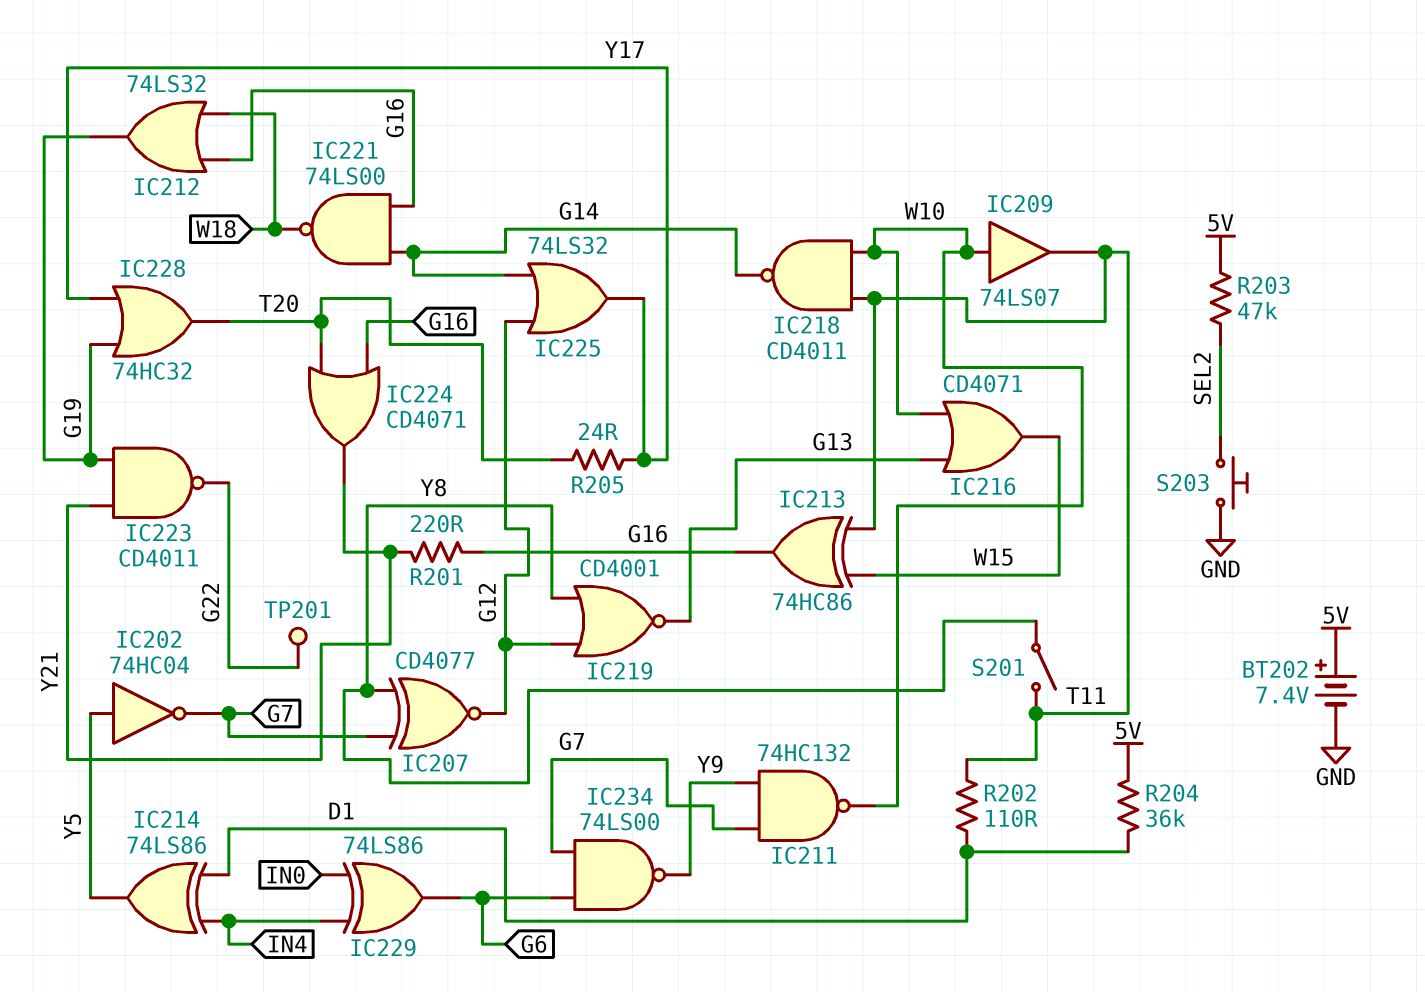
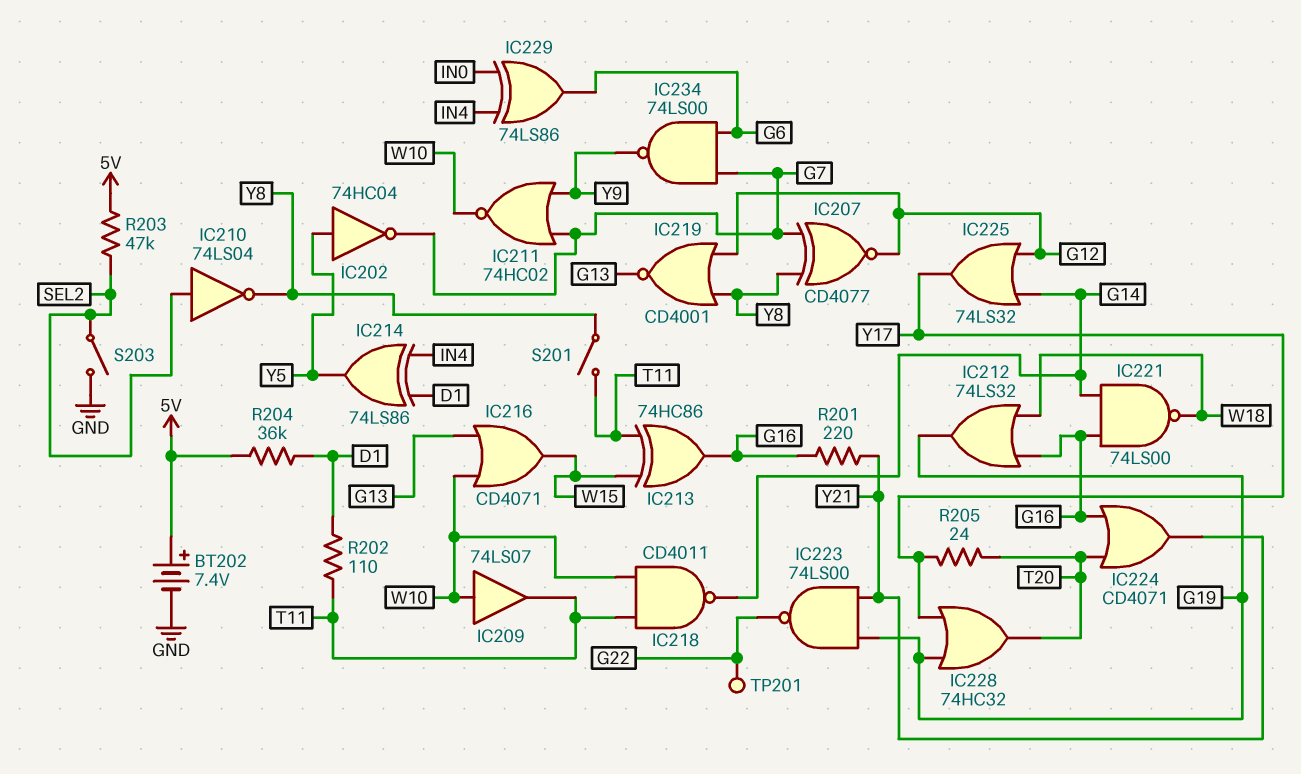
IC210: none -> NOT 74LS04 (in SEL2, out Y8)
IC211: NAND 74HC132 (in G7, in Y9, out W10) -> NOR 74HC02 (in G7, in Y9, out W10)
IC223: NAND CD4011 (in G19, in Y21, out G22) -> NAND 74LS00 (in G19, in Y21, out G22)
S203: button (GND, SEL2) -> switch (GND, SEL2)

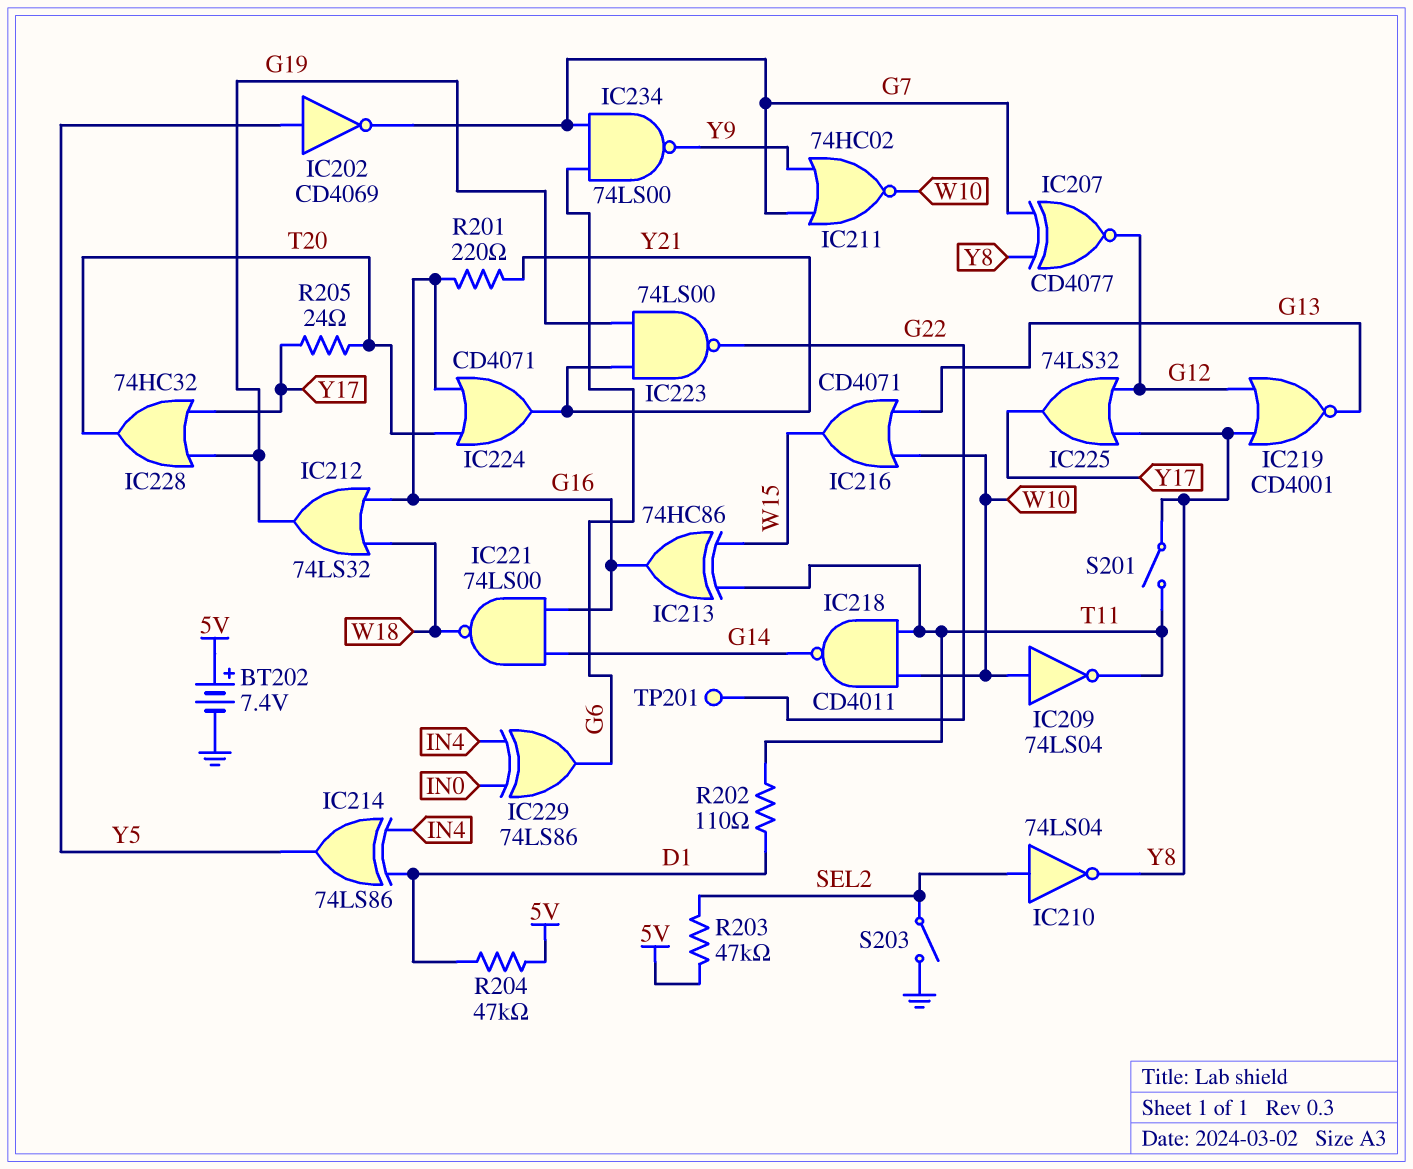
IC202: NOT 74HC04 (in Y5, out G7) -> NOT CD4069 (in Y5, out G7)
IC209: buffer 74LS07 (in W10, out T11) -> NOT 74LS04 (in W10, out T11)
IC225: OR 74LS32 (in G12, in G14, out Y17) -> OR 74LS32 (in G12, in Y8, out Y17)
R204: 36k (5V, D1) -> 47k (5V, D1)

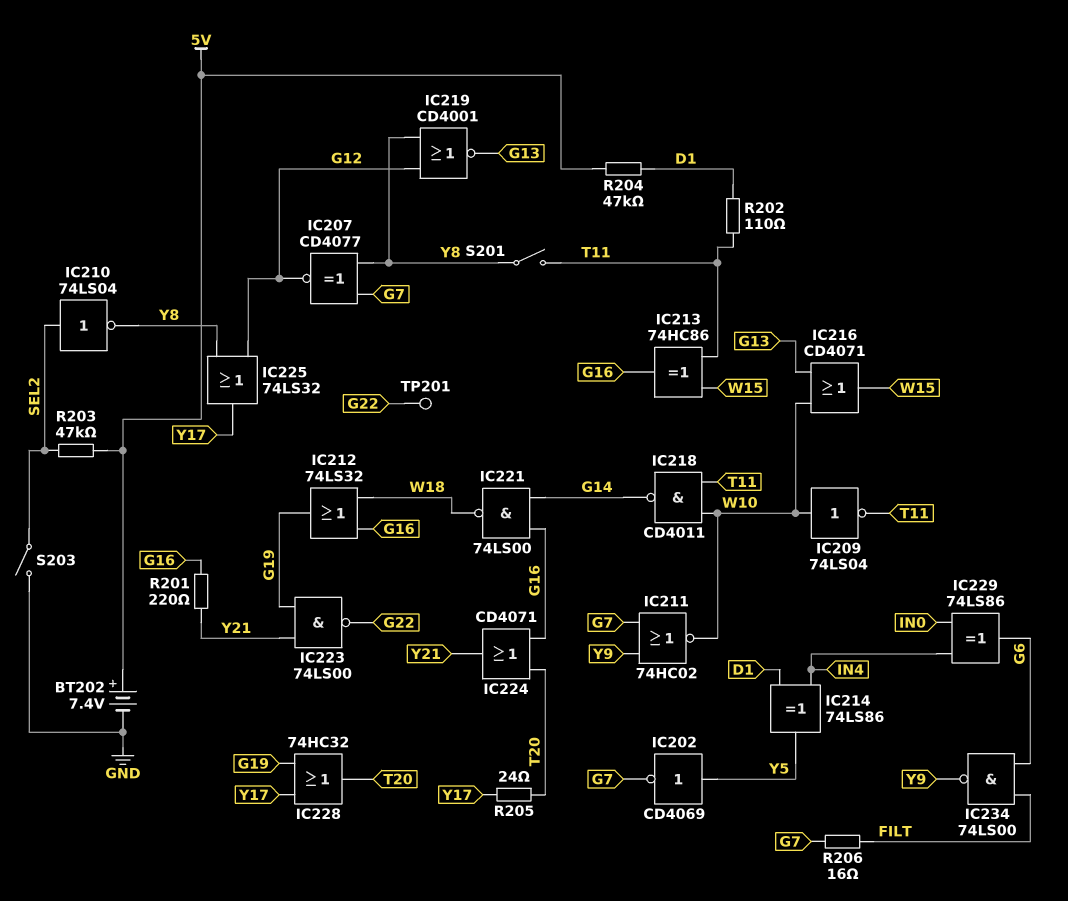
IC234: NAND 74LS00 (in G6, in G7, out Y9) -> NAND 74LS00 (in FILT, in G6, out Y9)
R206: none -> 16 (FILT, G7)

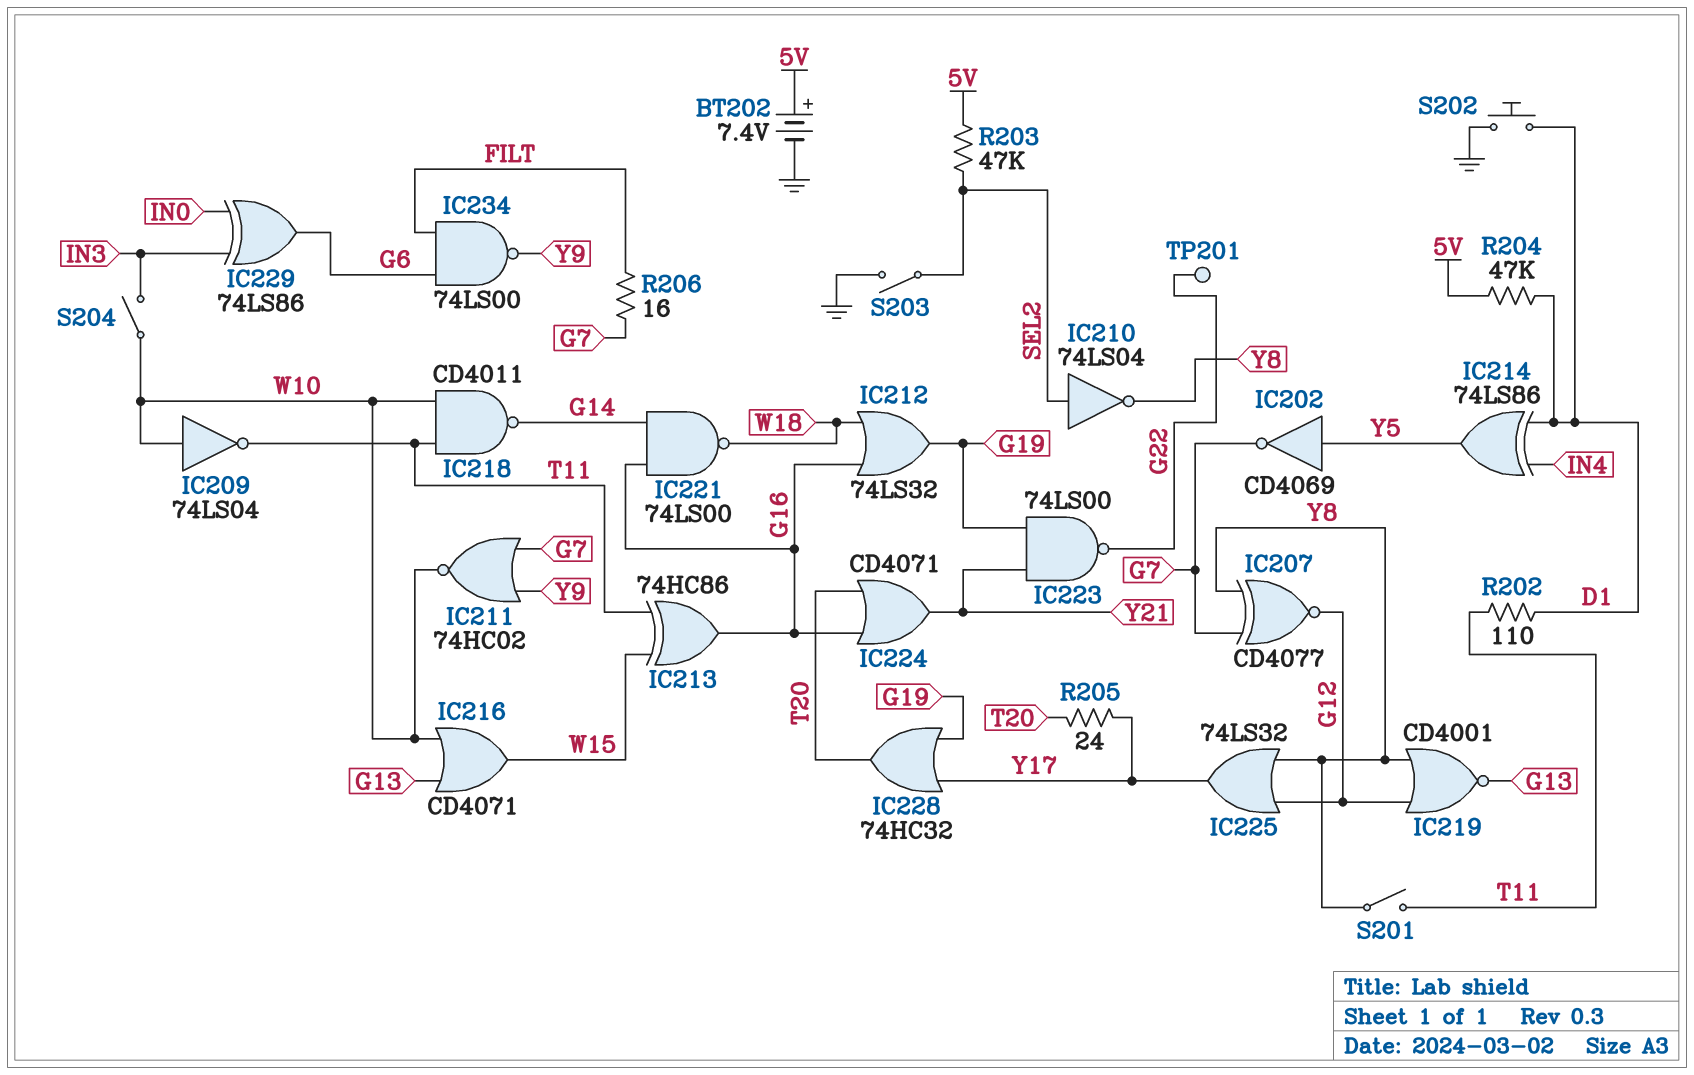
IC229: XOR 74LS86 (in IN0, in IN4, out G6) -> XOR 74LS86 (in IN0, in IN3, out G6)
R201: 220 (G16, Y21) -> none
S202: none -> button (D1, GND)
S204: none -> switch (IN3, W10)

